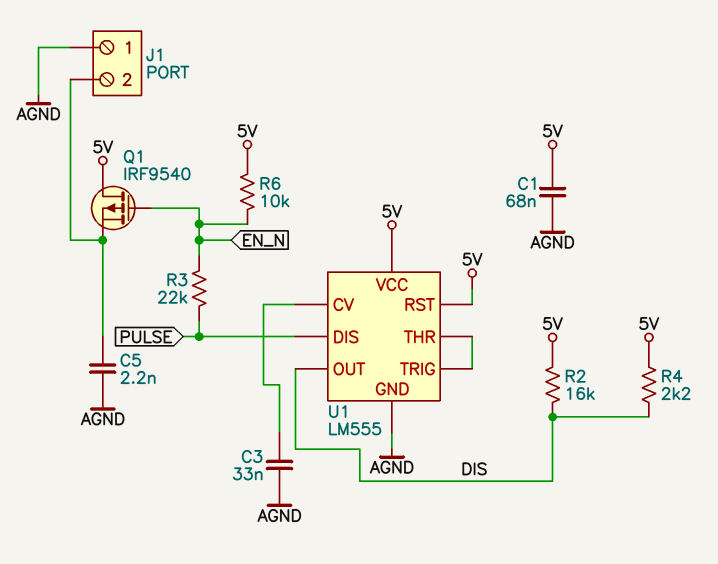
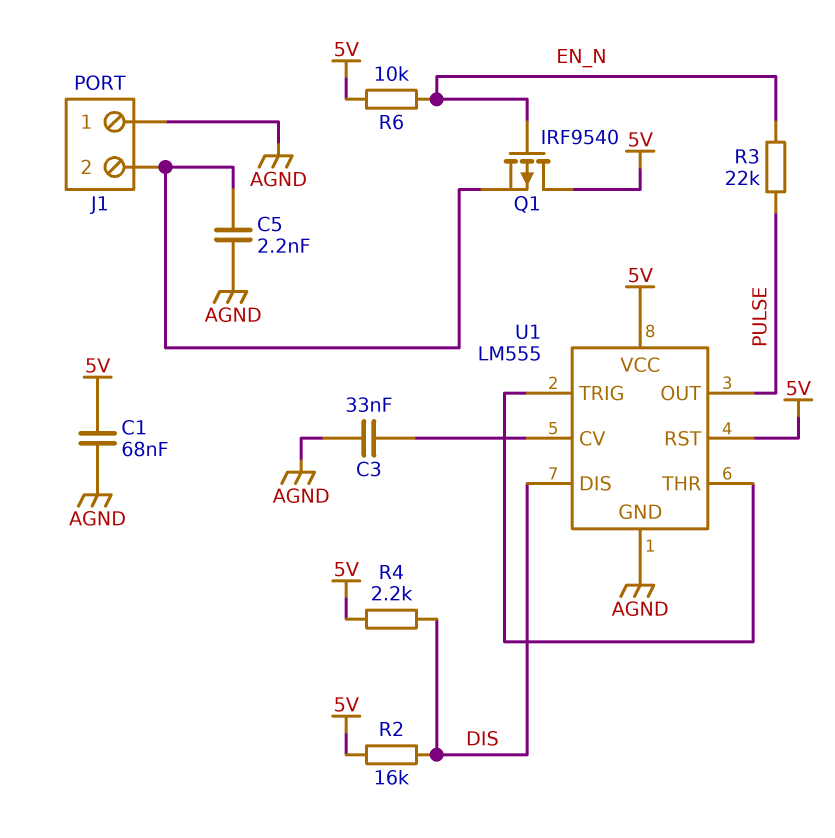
U1 pin DIS: PULSE -> DIS
U1 pin OUT: DIS -> PULSE

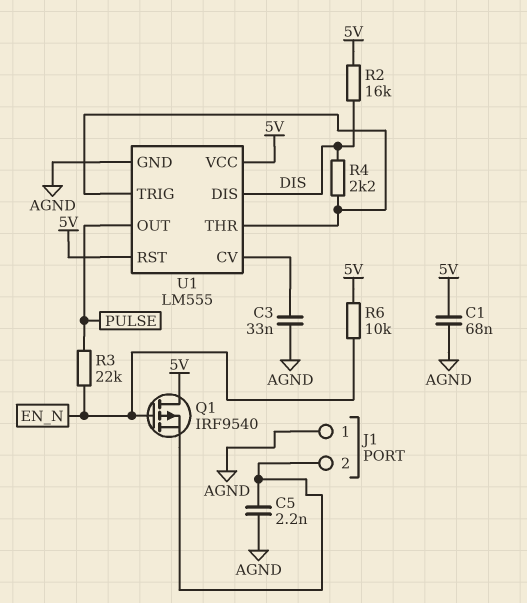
R4: 2.2k (5V, DIS) -> 2.2k (DIS, U1/THR)

